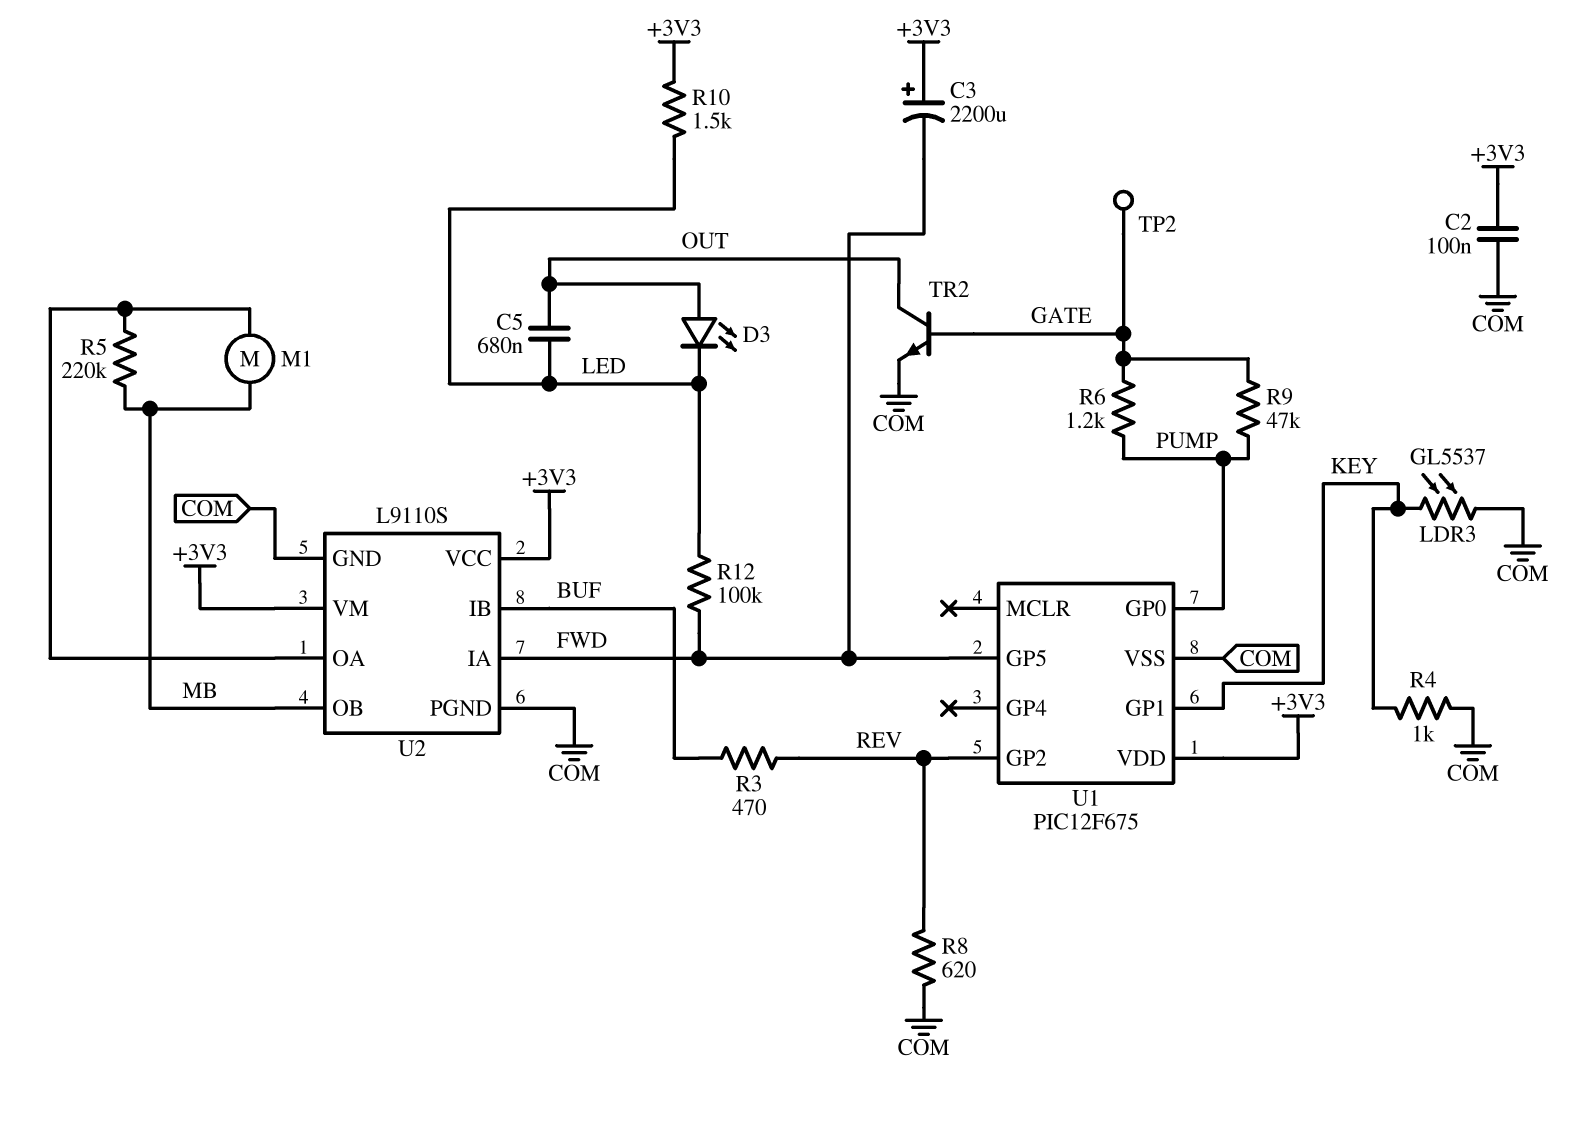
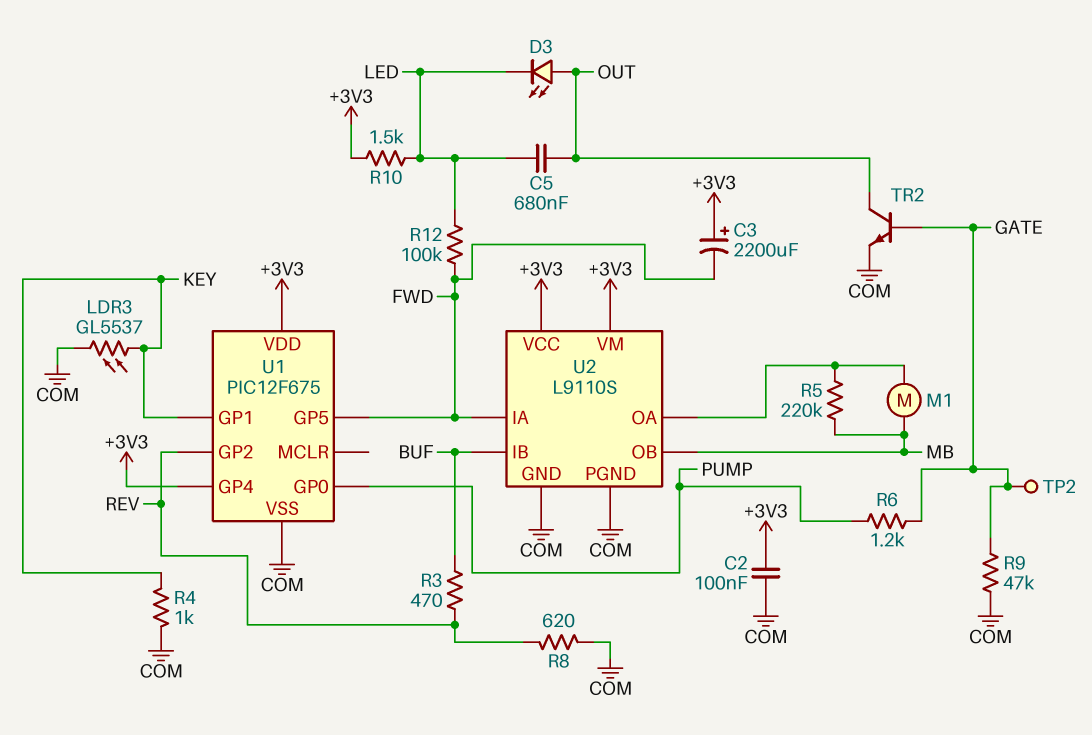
R9: 47k (GATE, PUMP) -> 47k (COM, GATE)
U1 pin GP4: none -> +3V3

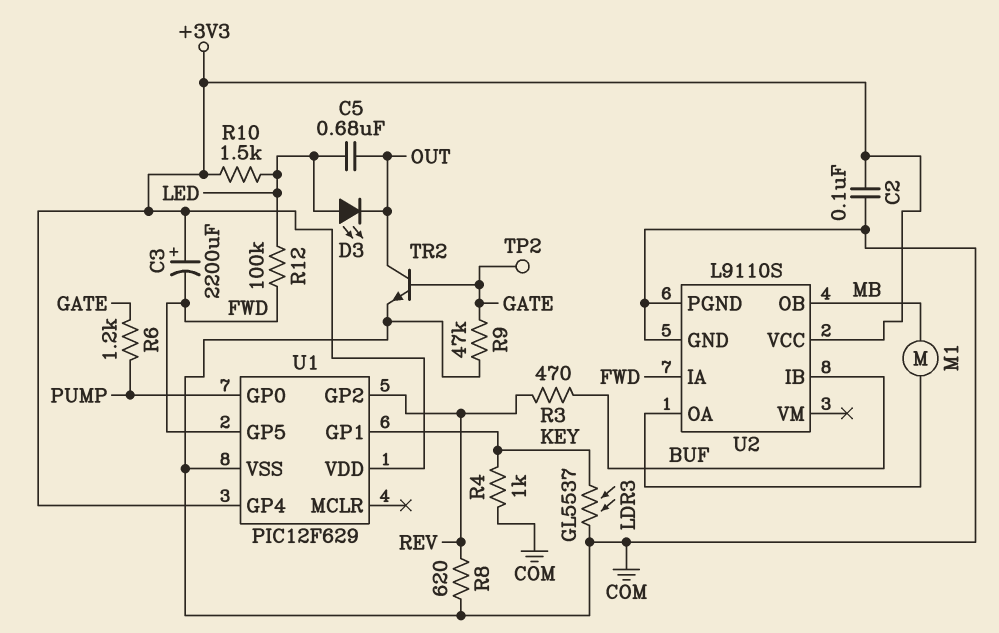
D3: LED (A OUT, K LED) -> LED (A LED, K OUT)
R5: 220k (MB, U2/OA) -> none
U1: PIC12F675 -> PIC12F629
U2 pin VM: +3V3 -> none

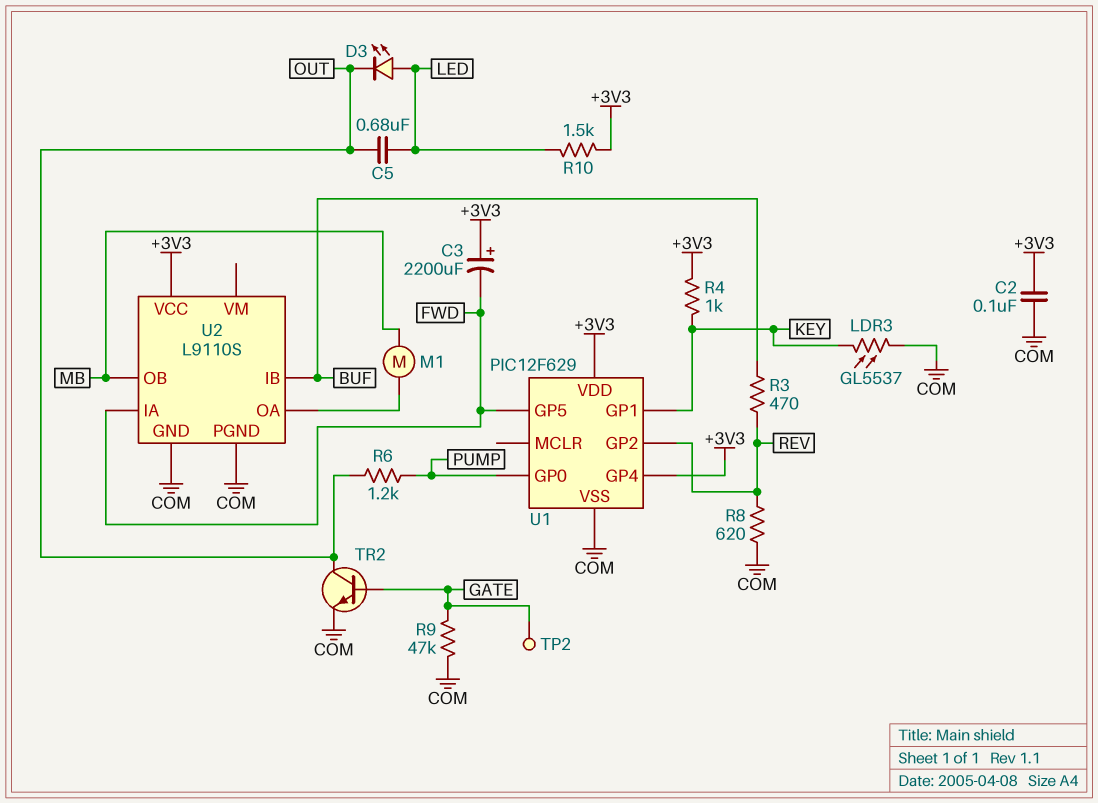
R4: 1k (COM, KEY) -> 1k (+3V3, KEY)
R6: 1.2k (GATE, PUMP) -> 1.2k (OUT, PUMP)
R12: 100k (FWD, LED) -> none

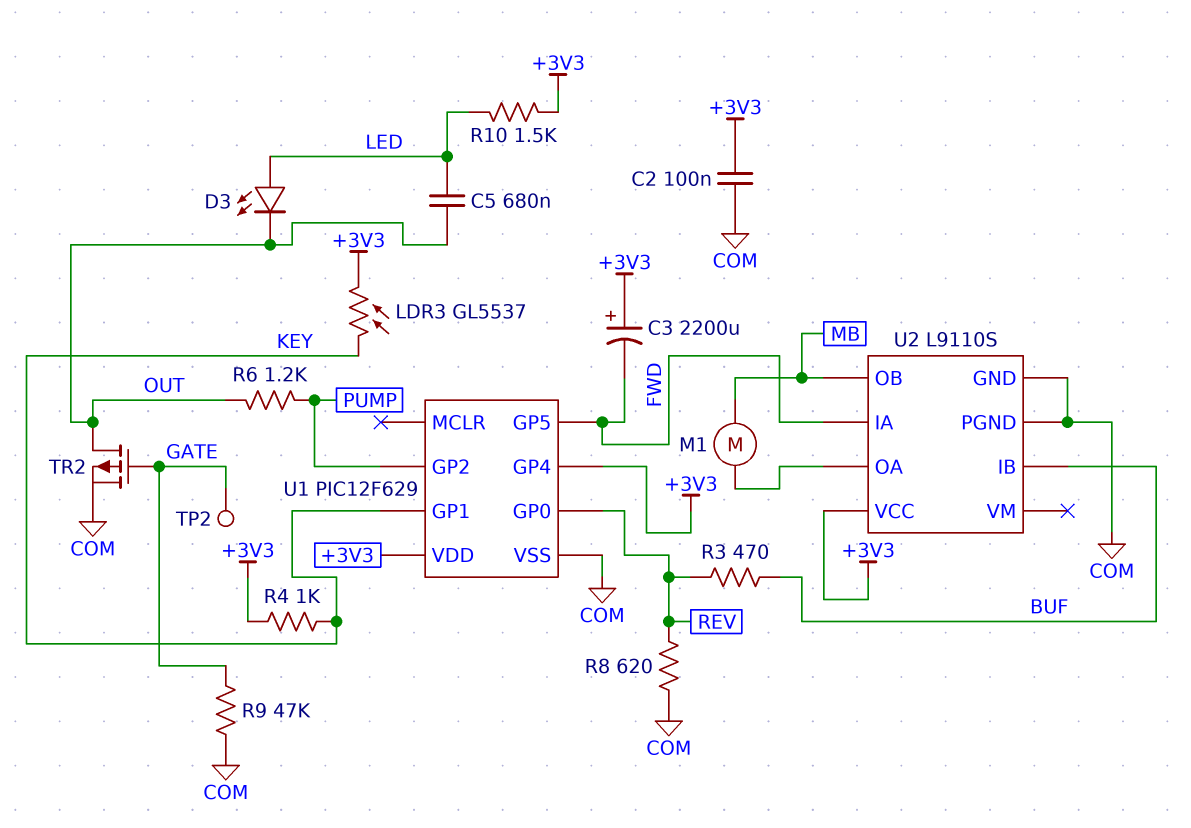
LDR3: GL5537 (COM, KEY) -> GL5537 (+3V3, KEY)
TR2: NPN (B GATE, C OUT, E COM) -> PMOS (G GATE, D OUT, S COM)
U1 pin GP0: PUMP -> REV
U1 pin GP2: REV -> PUMP

